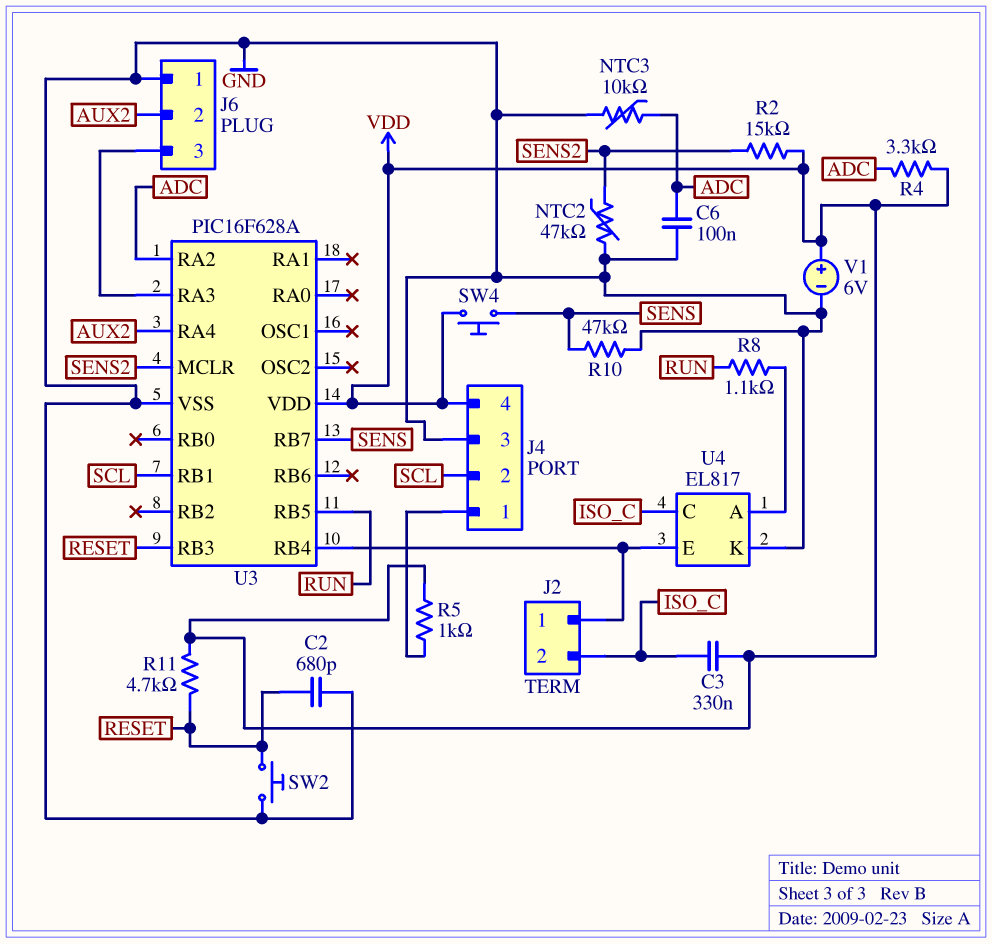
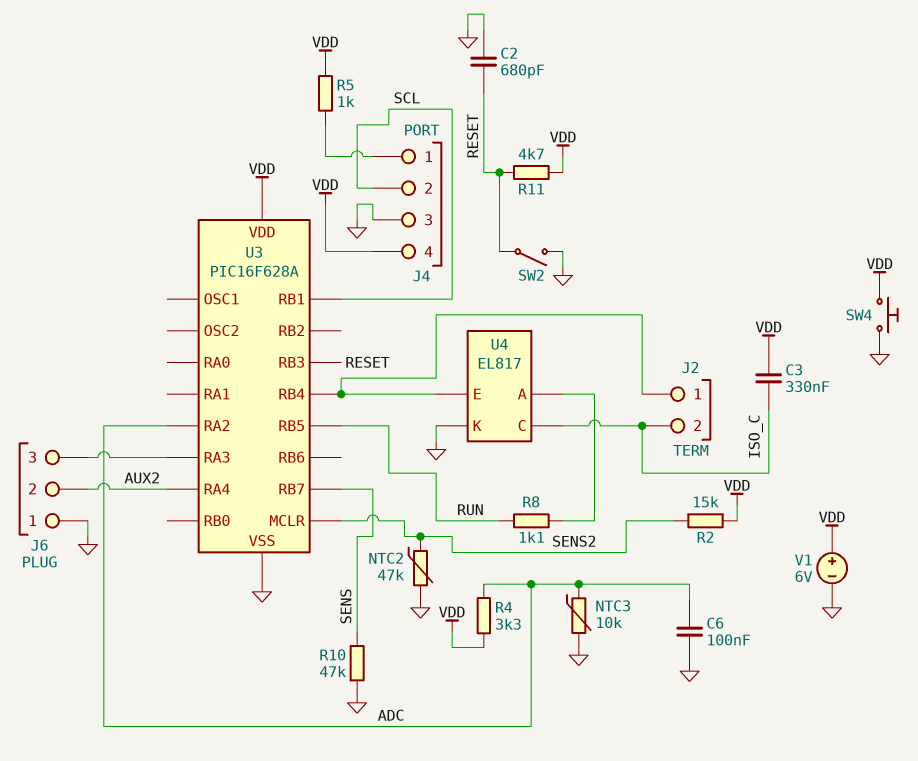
SW2: button (GND, RESET) -> switch (GND, RESET)
SW4: button (SENS, VDD) -> button (GND, VDD)

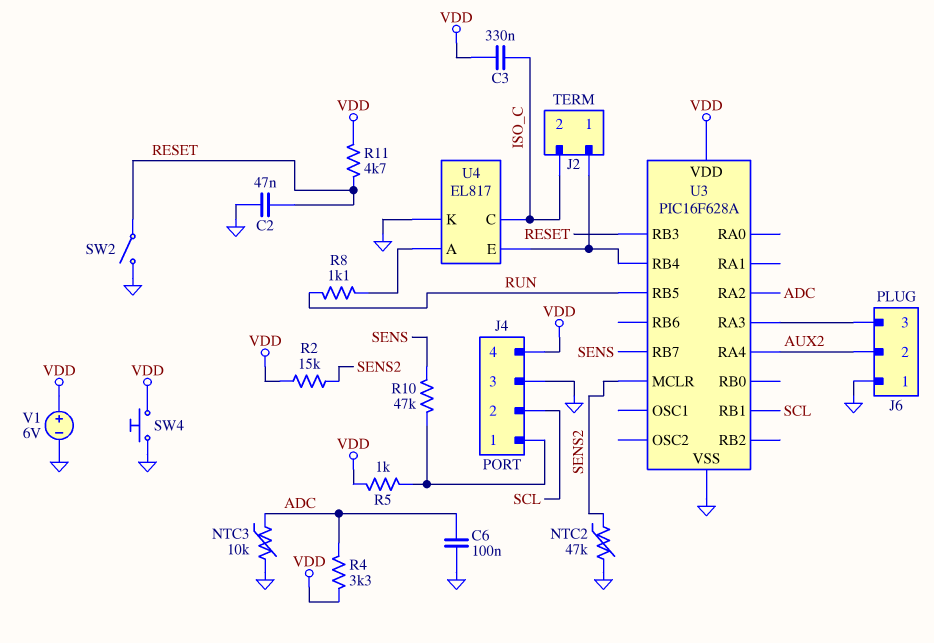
C2: 680pF (GND, RESET) -> 47nF (GND, RESET)
R10: 47k (GND, SENS) -> 47k (J4/1, SENS)

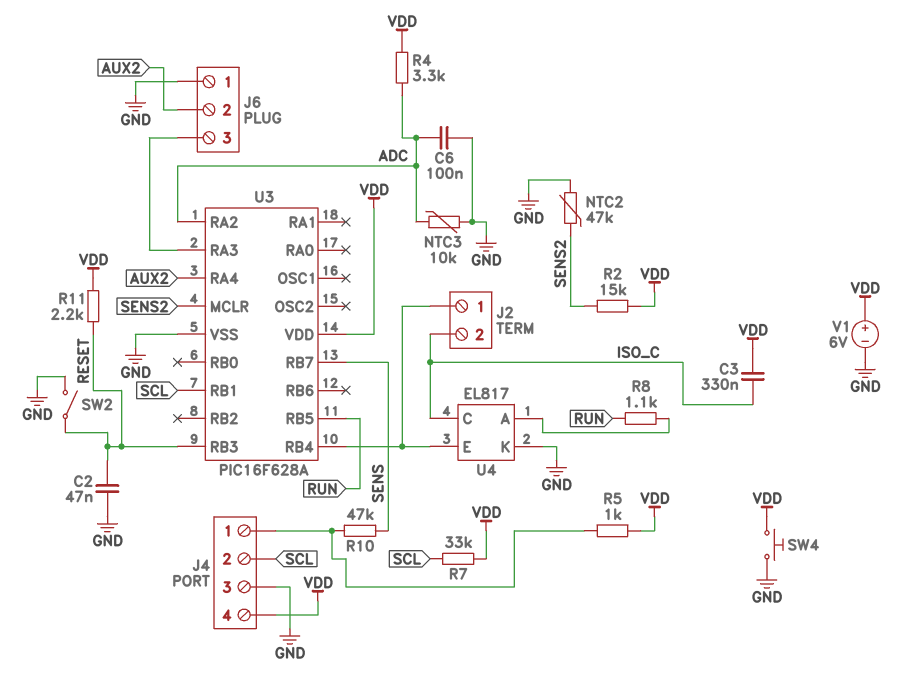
R7: none -> 33k (SCL, VDD)
R11: 4.7k (RESET, VDD) -> 2.2k (RESET, VDD)

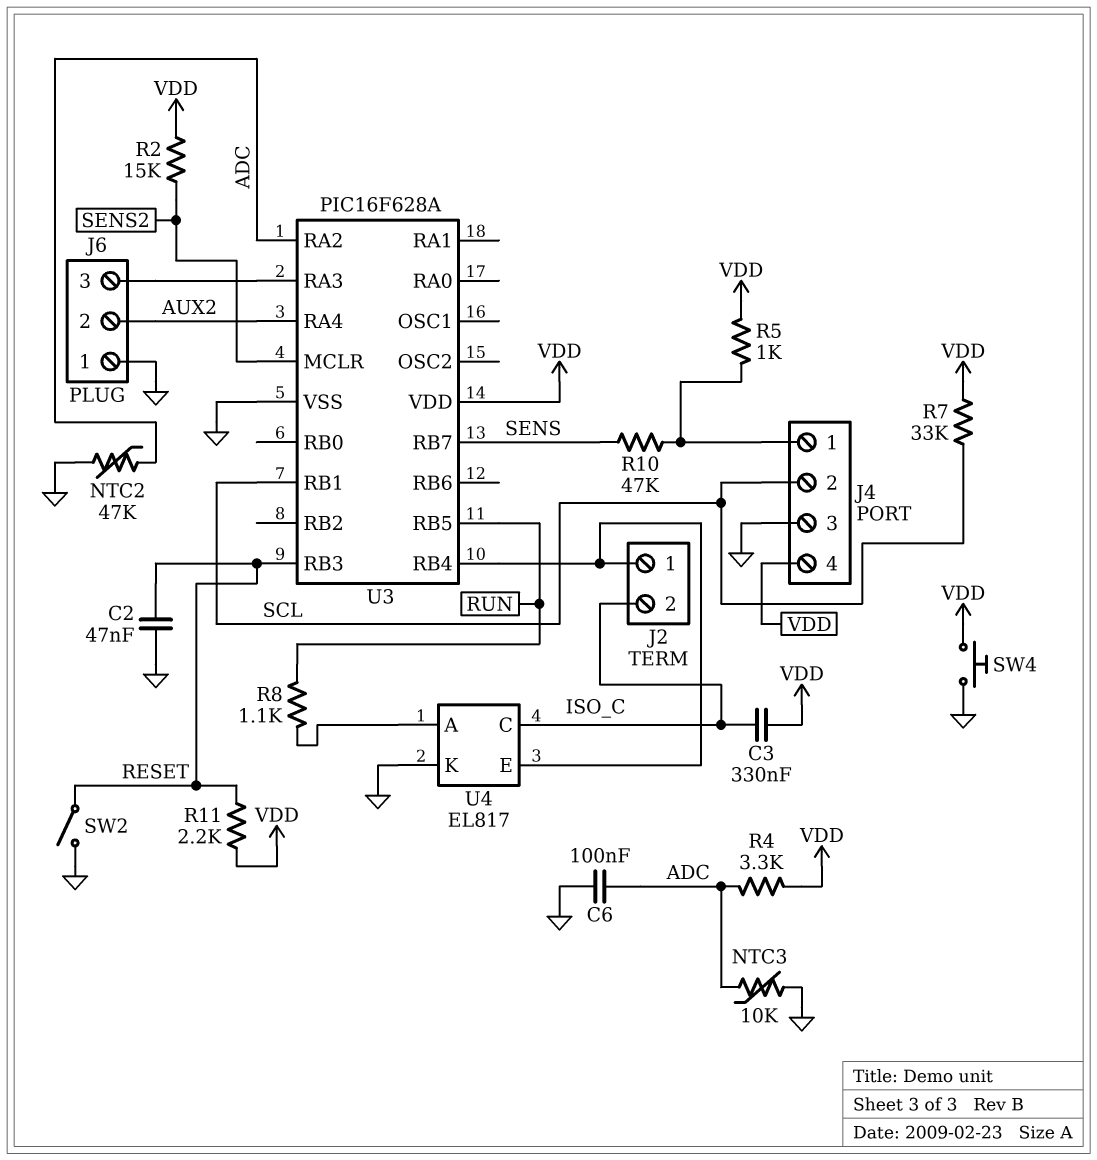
NTC2: 47k (GND, SENS2) -> 47k (ADC, GND)
V1: 6V (plus VDD, minus GND) -> none

